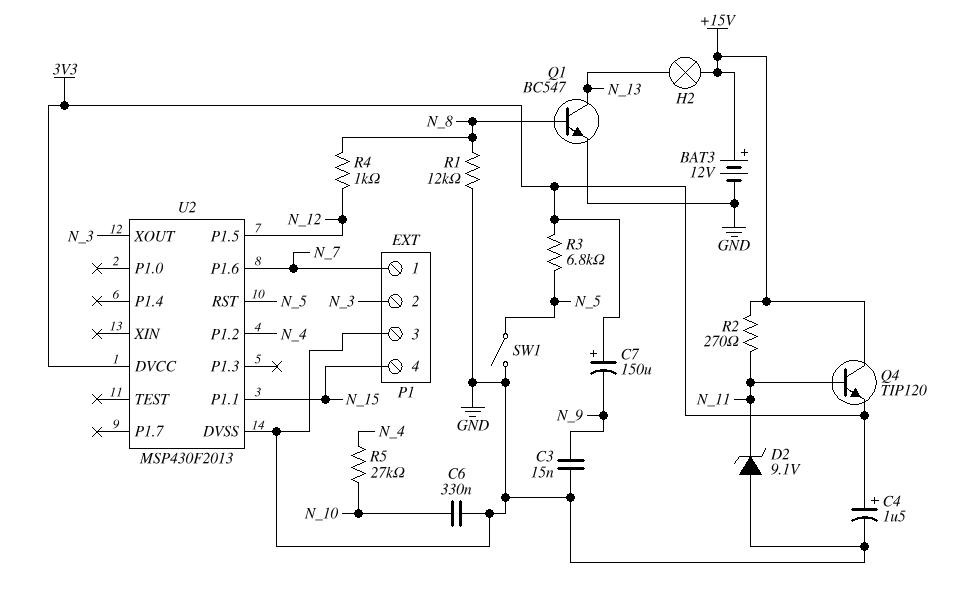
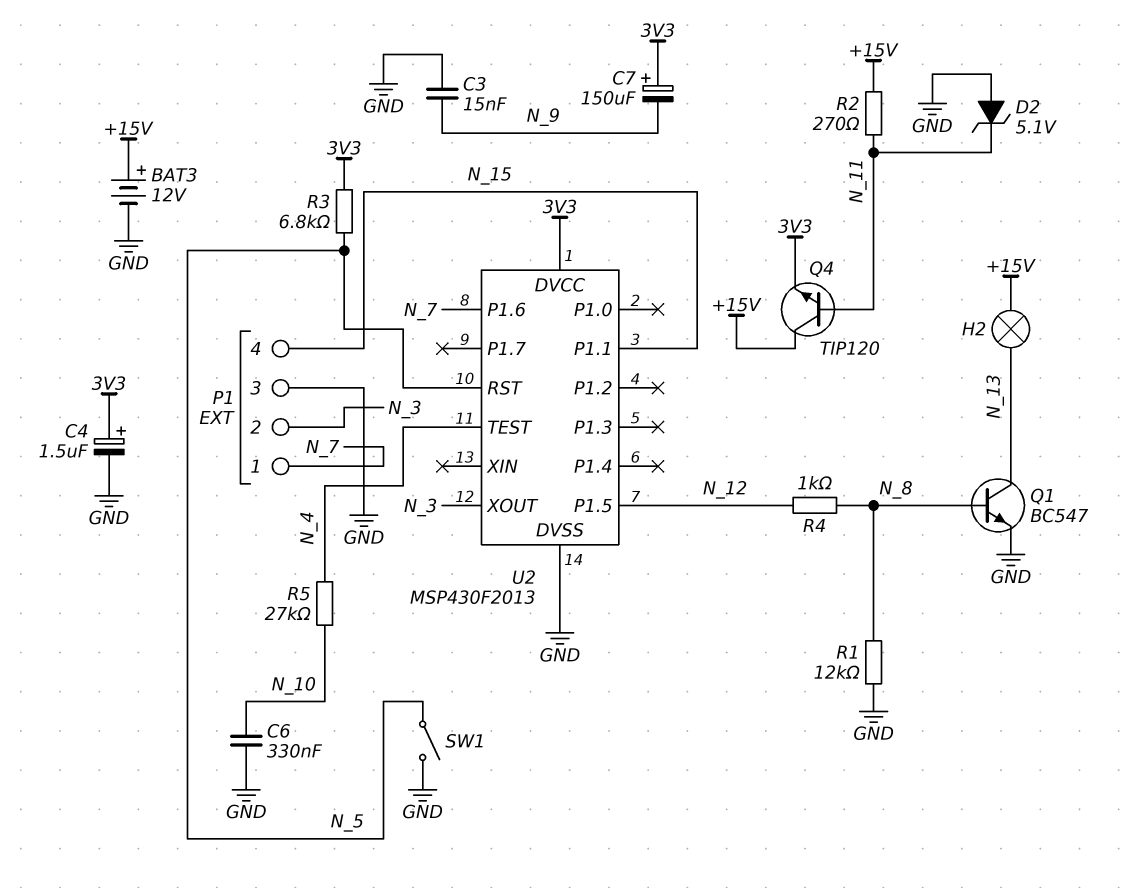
D2: zener 9.1V (A GND, K N_11) -> zener 5.1V (A GND, K N_11)
U2 pin P1.2: N_4 -> none
U2 pin TEST: none -> N_4

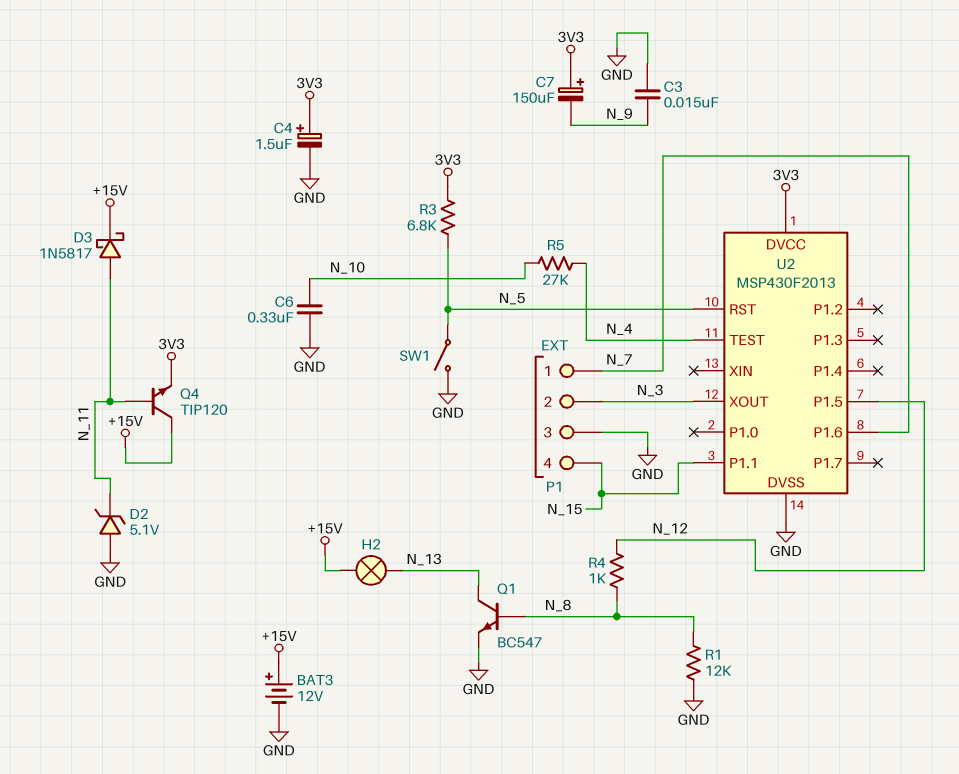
D3: none -> schottky 1N5817 (A N_11, K +15V)
R2: 270 (+15V, N_11) -> none

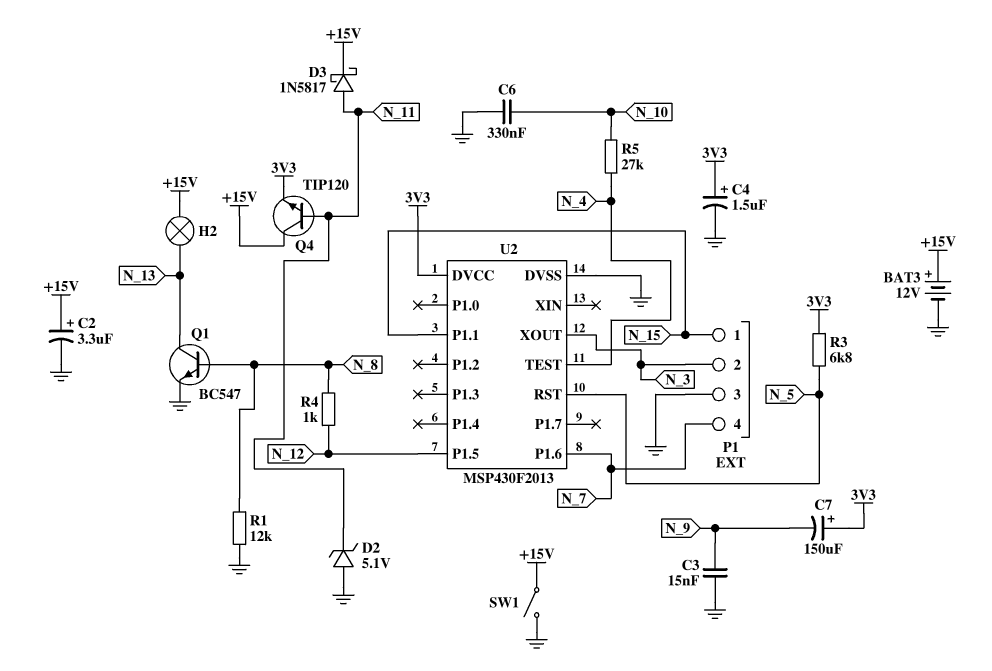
C2: none -> 3.3uF (plus +15V, minus GND)
P1 pin 1: N_7 -> N_15
P1 pin 4: N_15 -> N_7
SW1: switch (GND, N_5) -> switch (+15V, GND)

